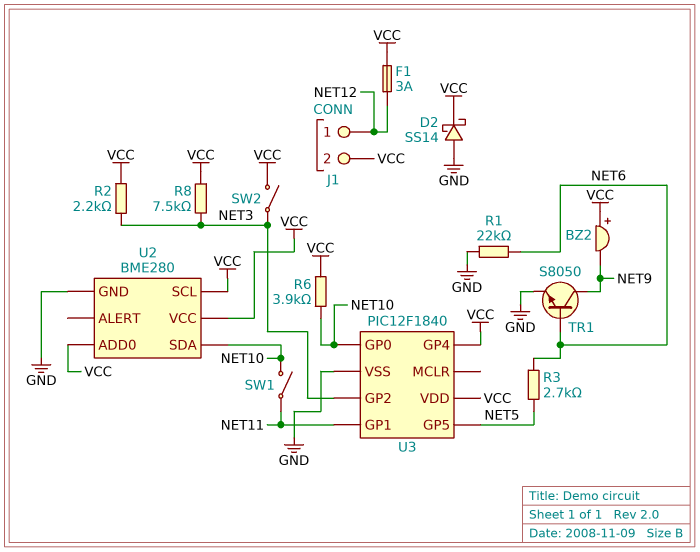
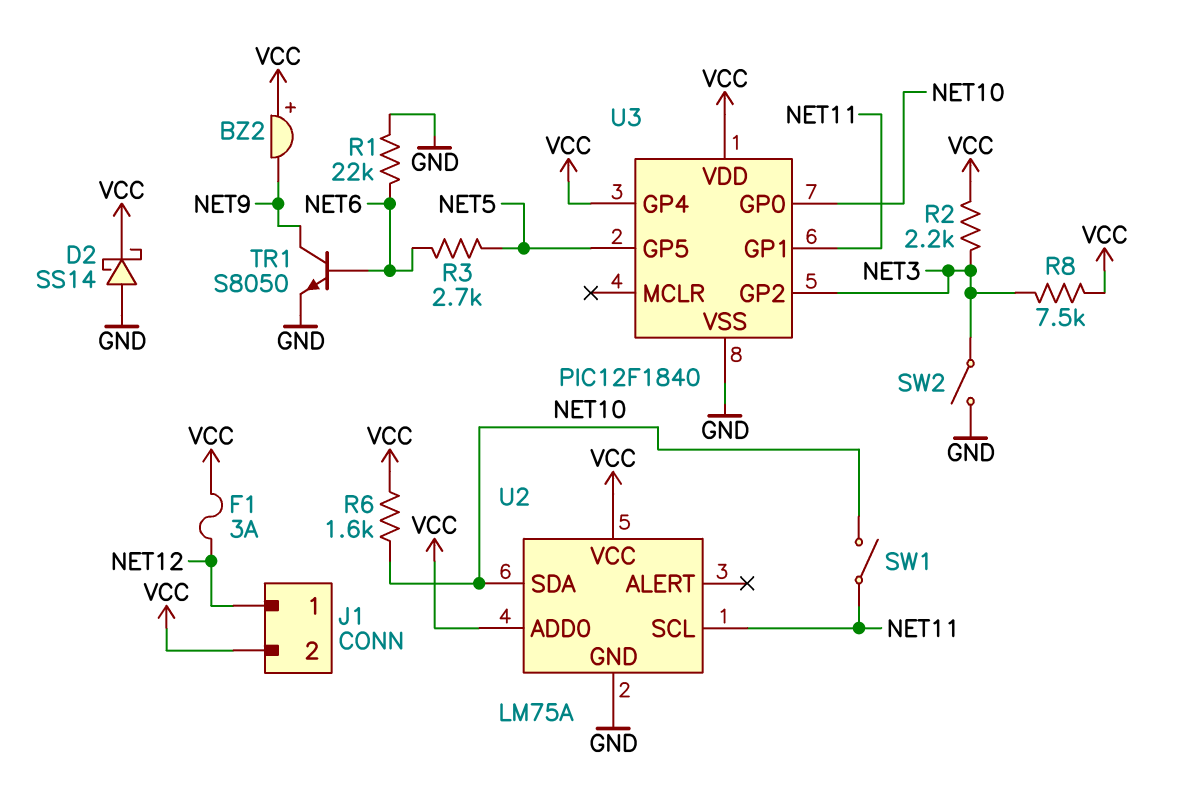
R6: 3.9k (NET10, VCC) -> 1.6k (NET10, VCC)
SW2: switch (NET3, VCC) -> switch (GND, NET3)
U2: BME280 -> LM75A
U2 pin SCL: VCC -> NET11

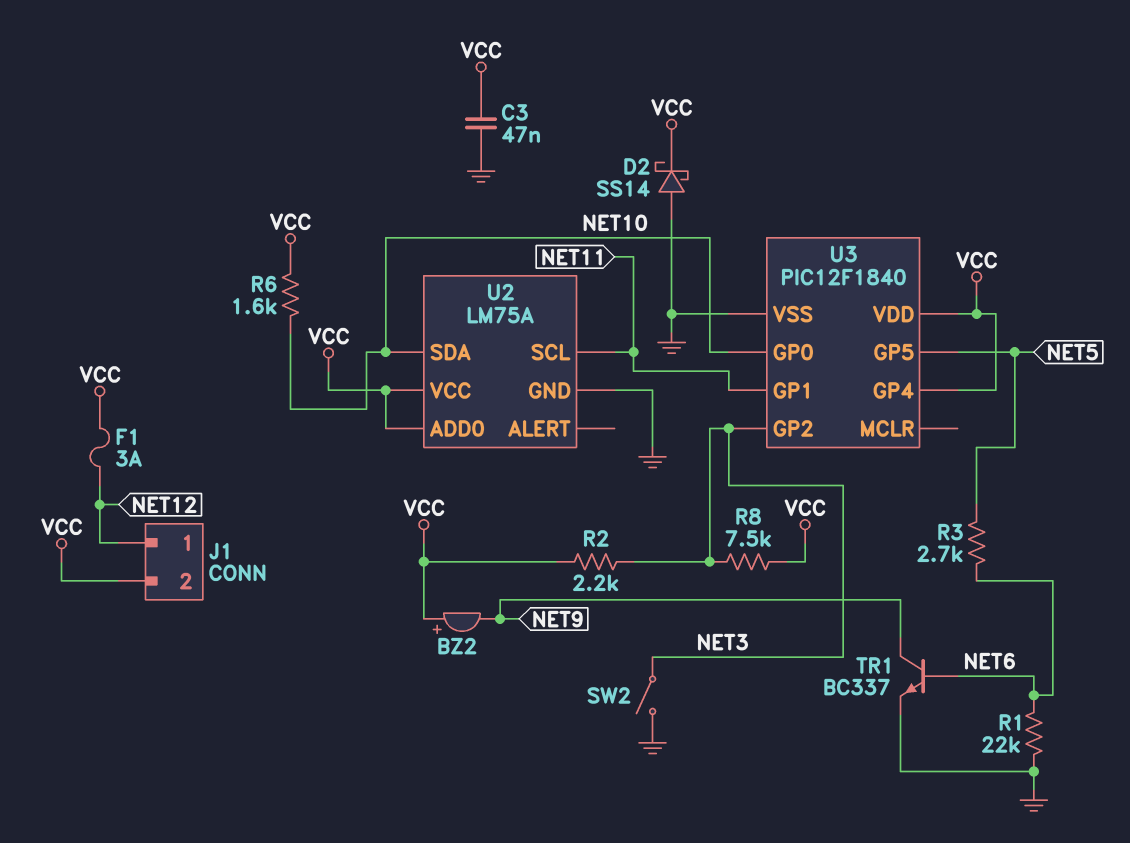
C3: none -> 47nF (GND, VCC)
SW1: switch (NET10, NET11) -> none
TR1: NPN S8050 (B NET6, C NET9, E GND) -> NPN BC337 (B NET6, C NET9, E GND)

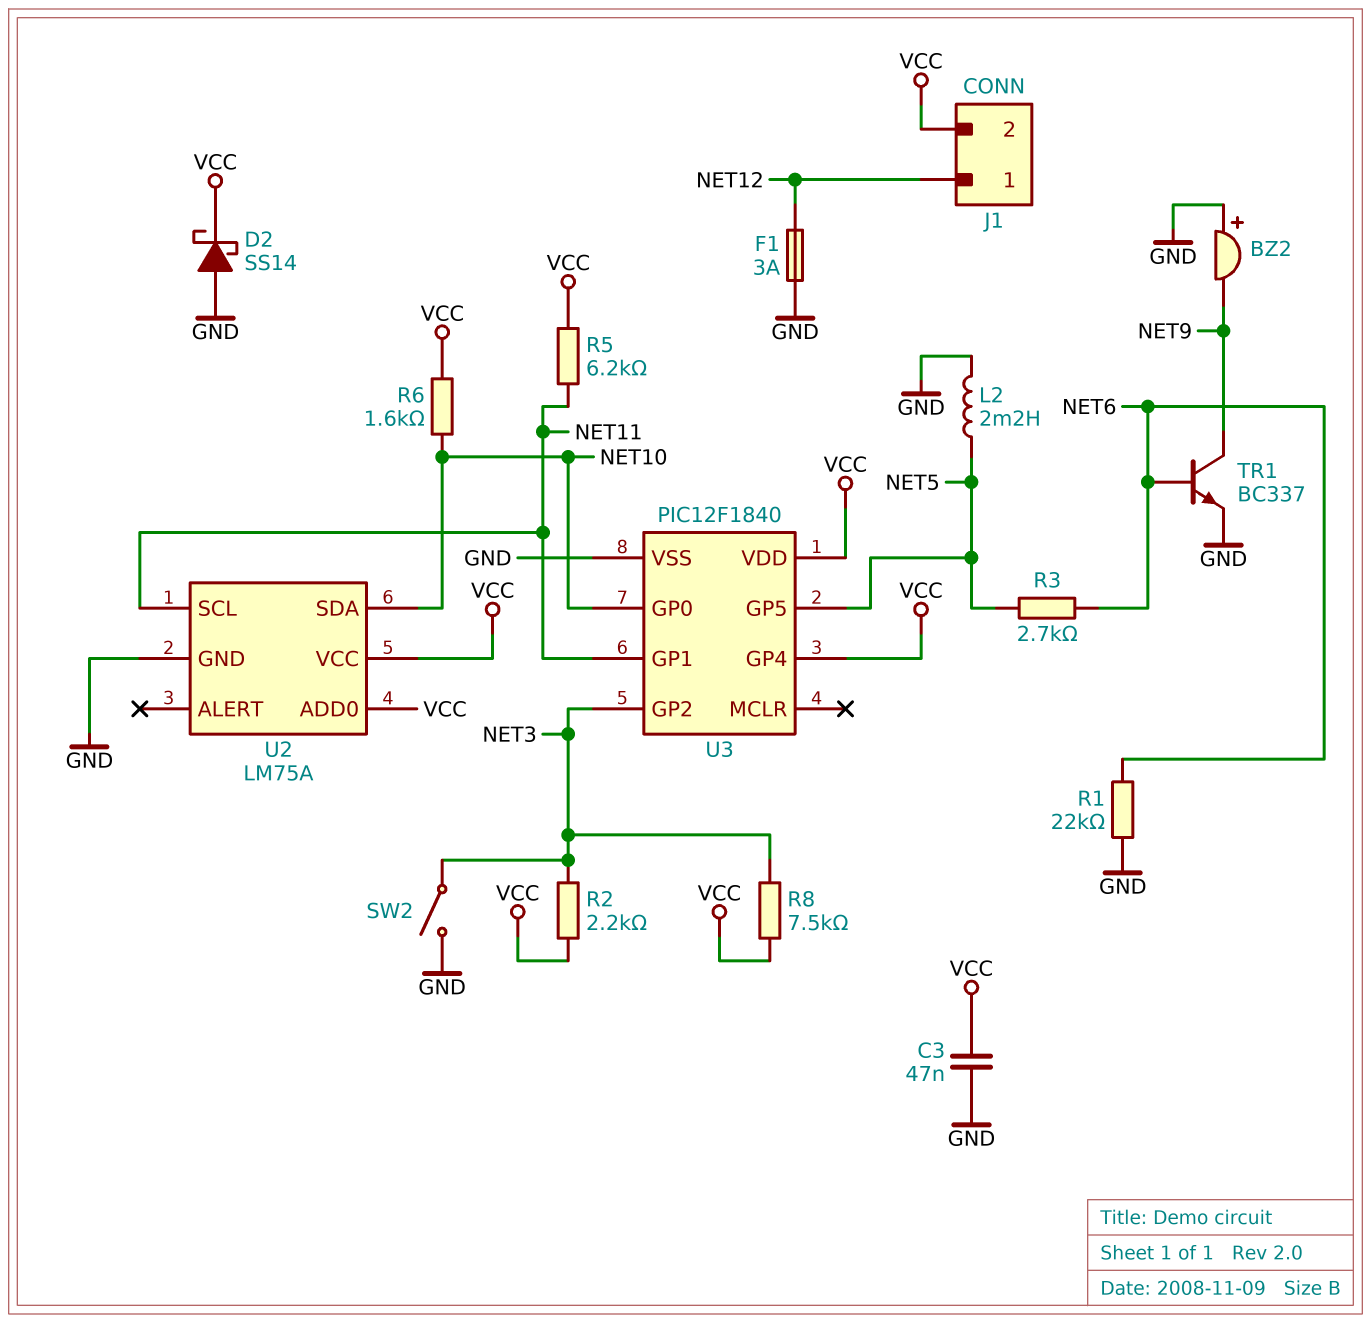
BZ2: buzzer (plus VCC, minus NET9) -> buzzer (plus GND, minus NET9)
F1: 3A (NET12, VCC) -> 3A (GND, NET12)
L2: none -> 2.2mH (GND, NET5)
R5: none -> 6.2k (NET11, VCC)

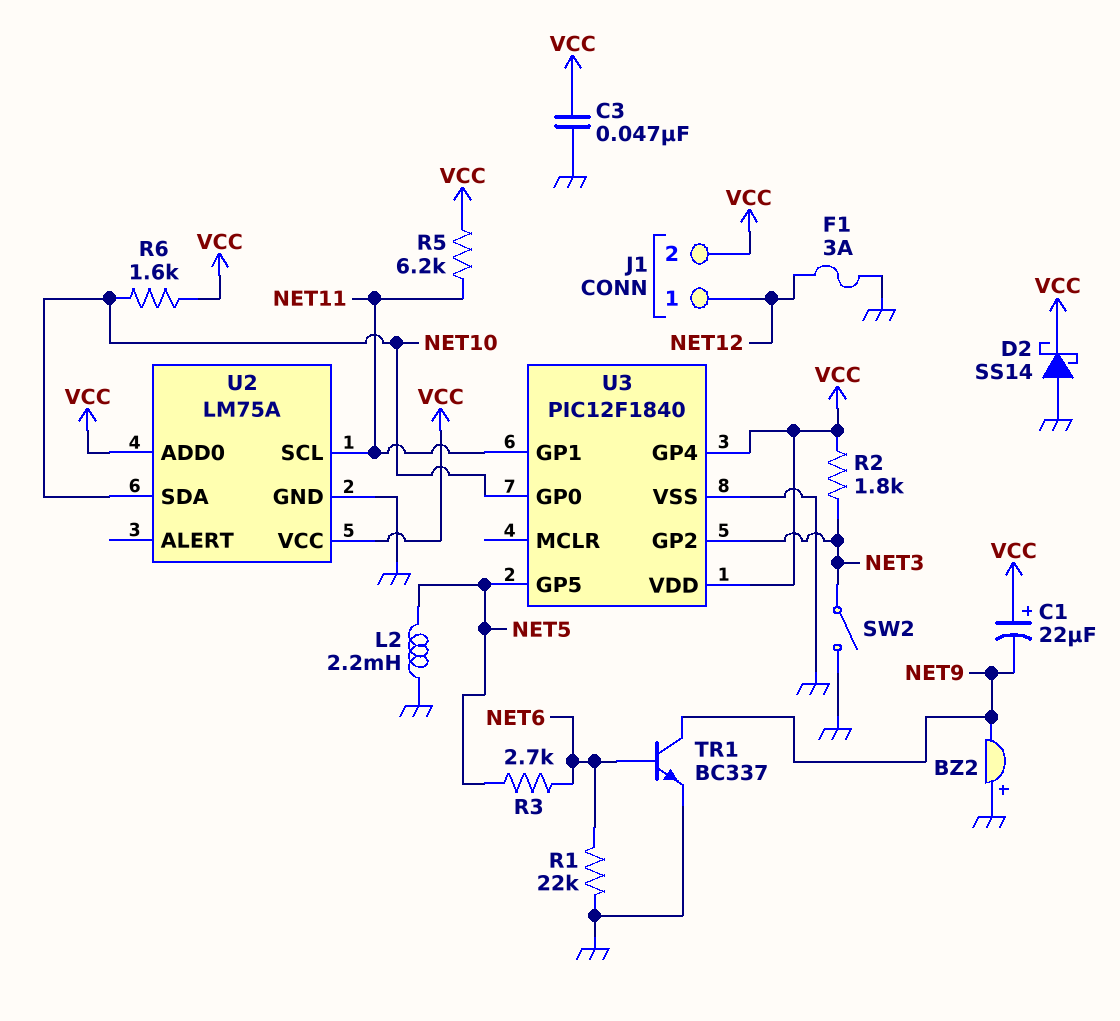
C1: none -> 22uF (plus VCC, minus NET9)
R2: 2.2k (NET3, VCC) -> 1.8k (NET3, VCC)
R8: 7.5k (NET3, VCC) -> none

